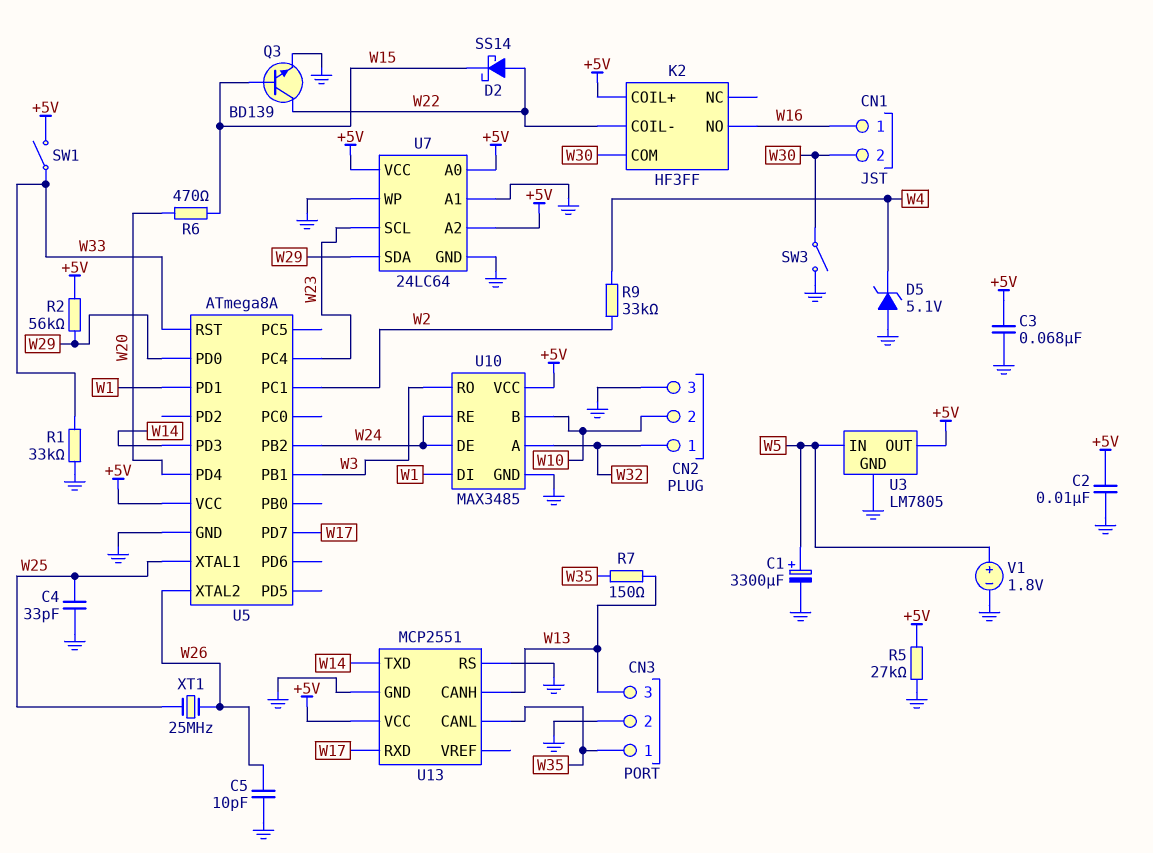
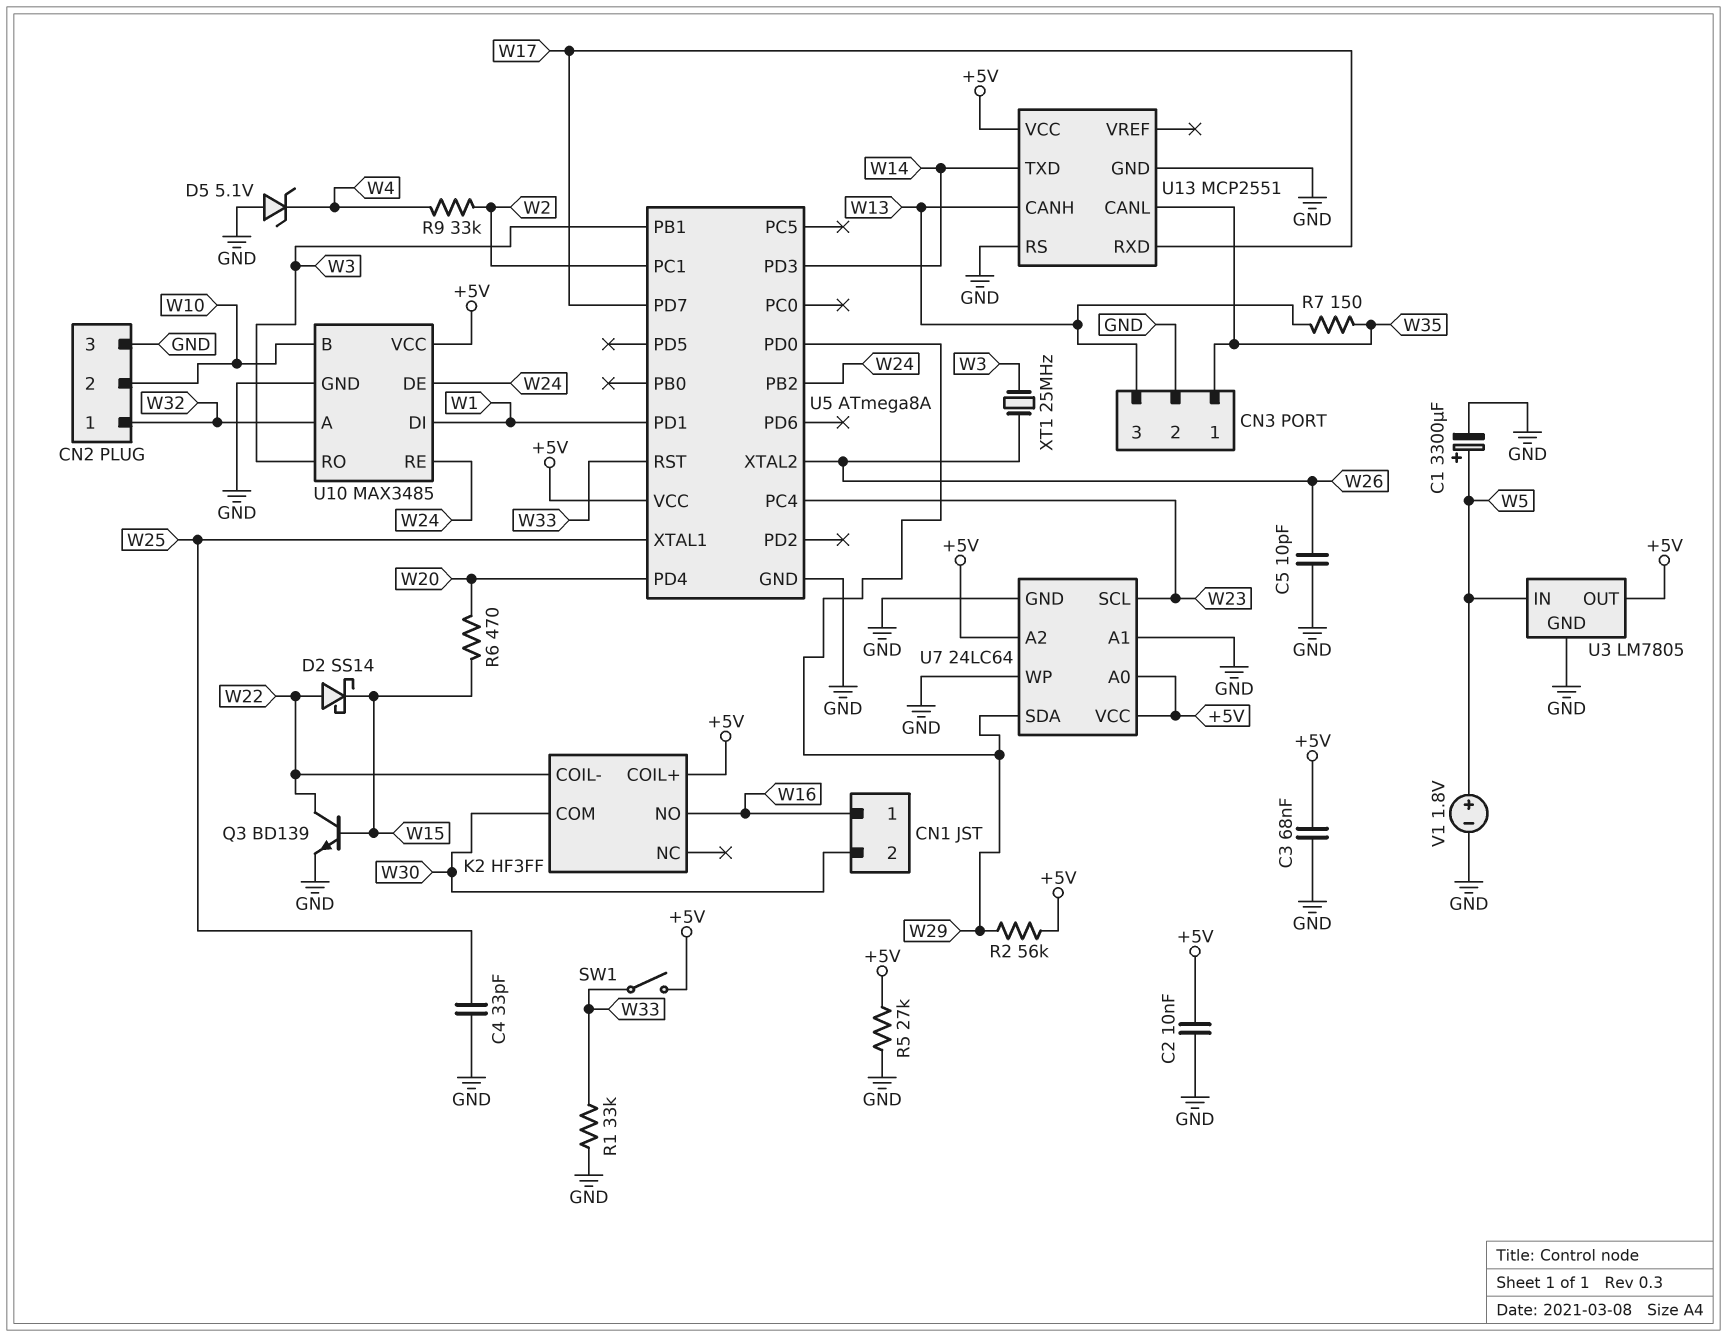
SW3: switch (GND, W30) -> none
XT1: 25MHz (W25, W26) -> 25MHz (W3, W26)

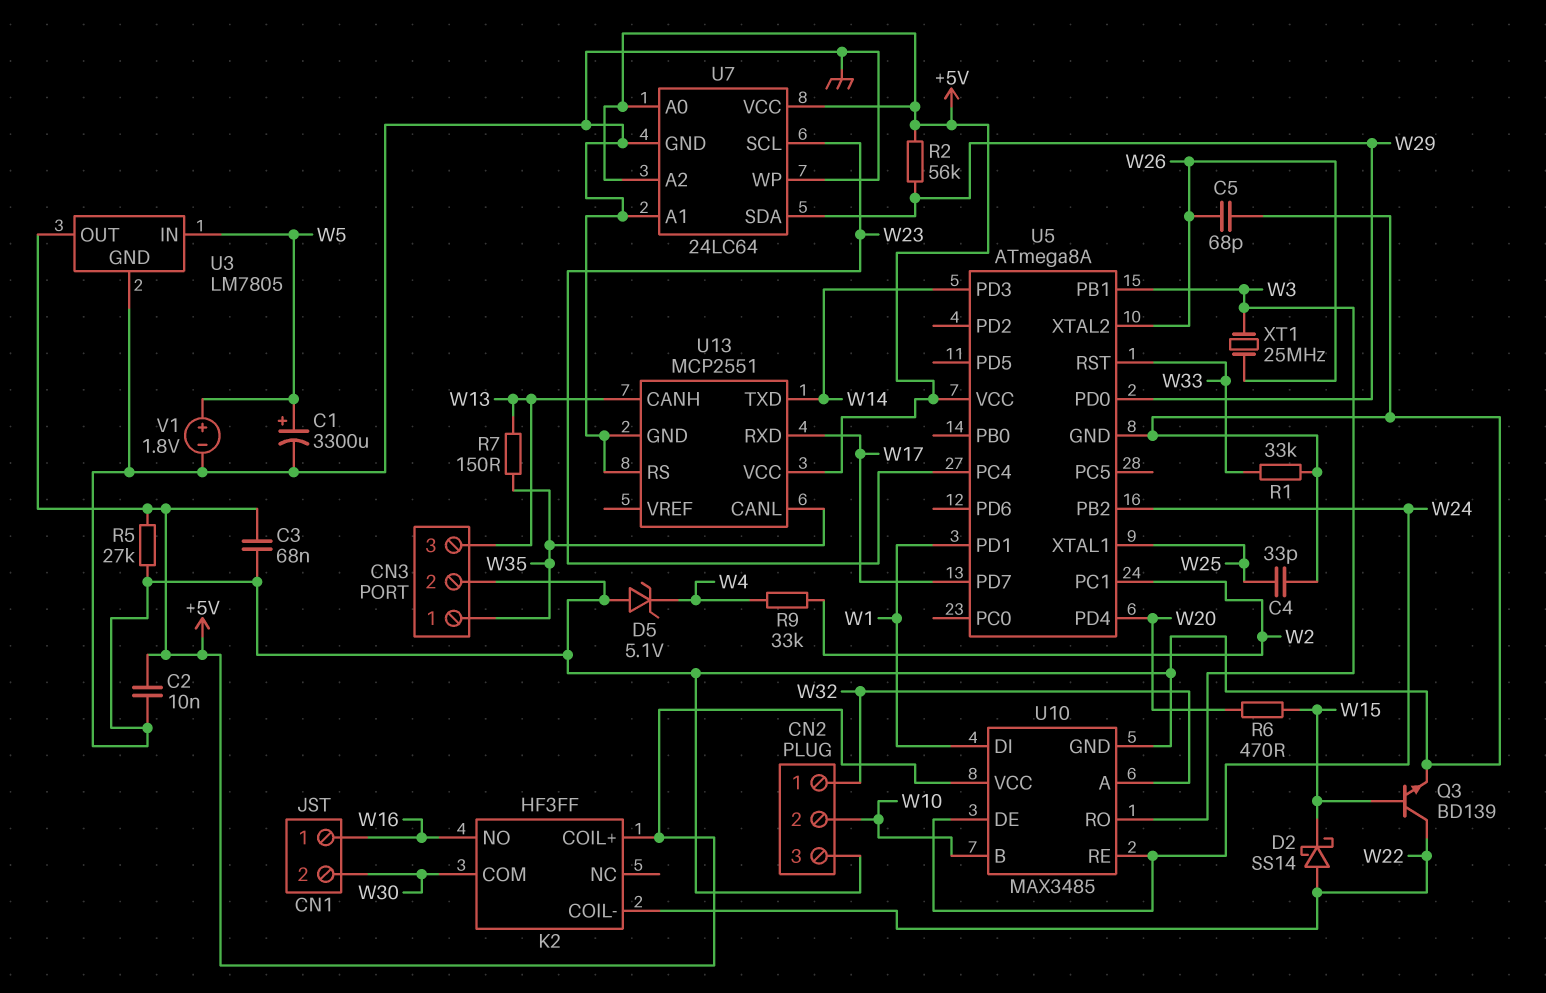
C5: 10pF (GND, W26) -> 68pF (GND, W26)
SW1: switch (+5V, W33) -> none

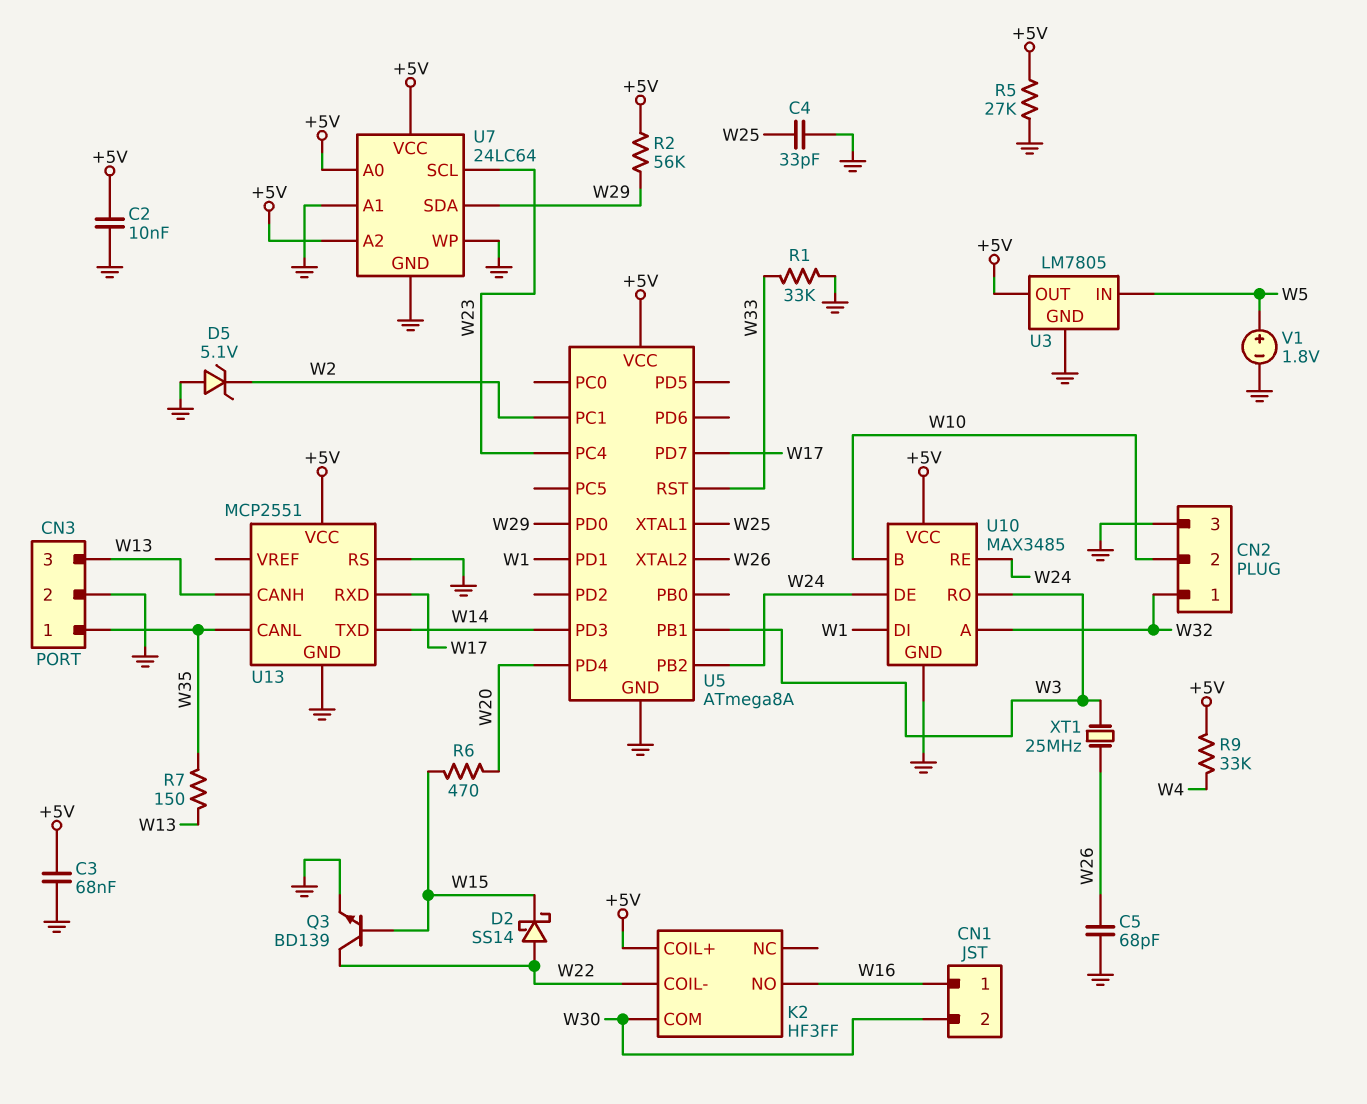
C1: 3300uF (plus W5, minus GND) -> none
D5: zener 5.1V (A GND, K W4) -> zener 5.1V (A GND, K W2)
R9: 33k (W2, W4) -> 33k (+5V, W4)

